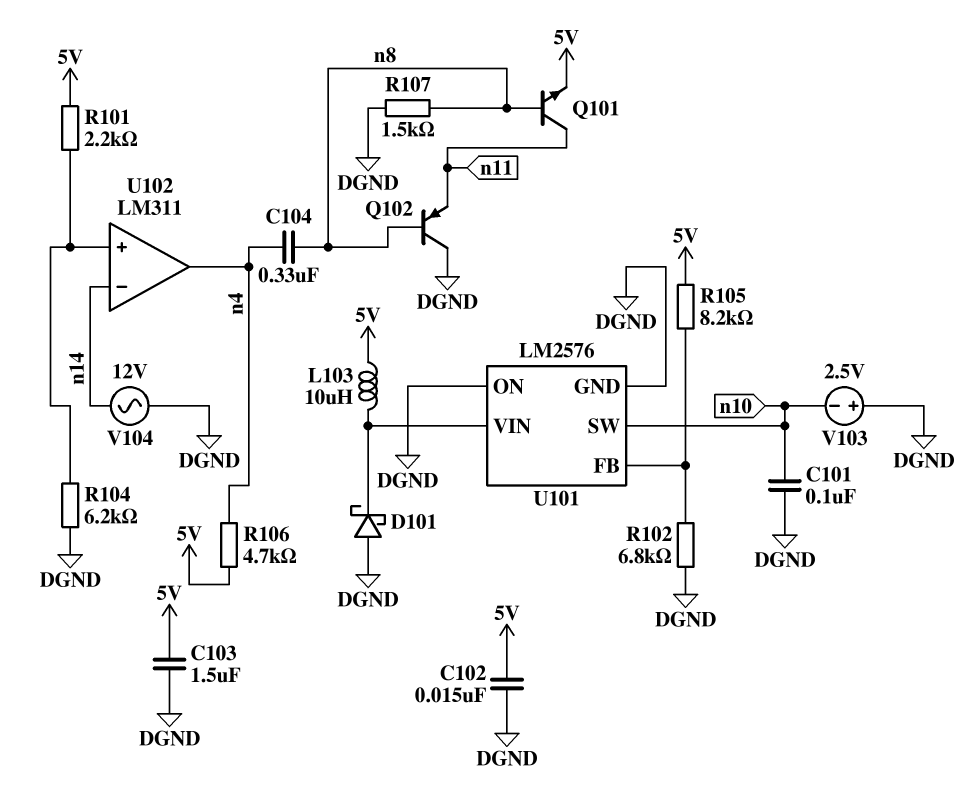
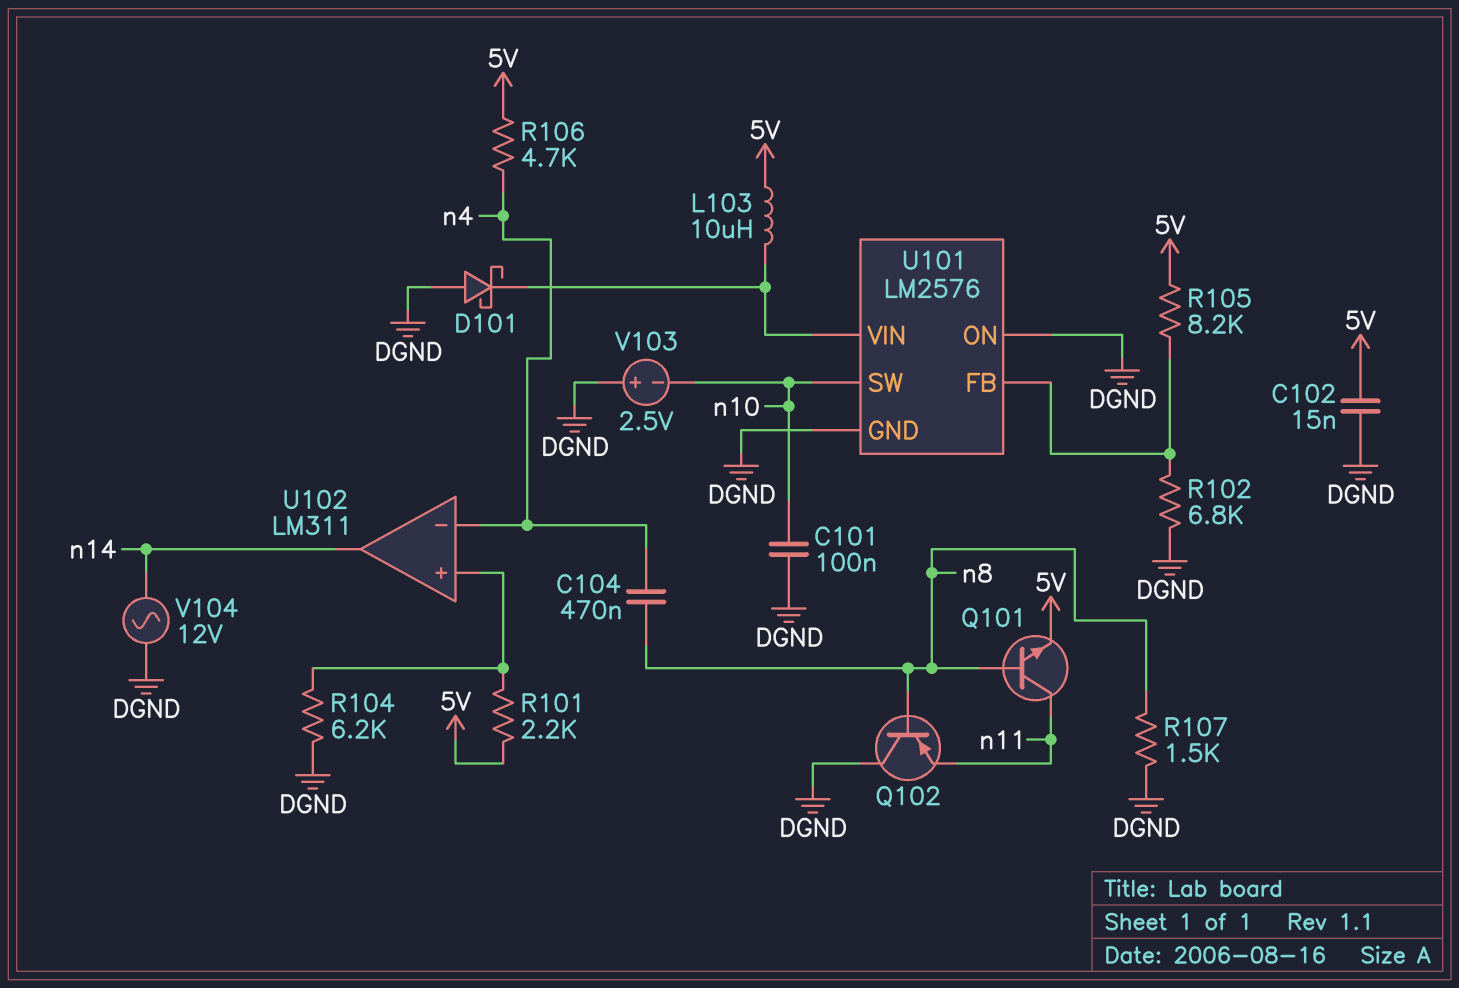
C103: 1.5uF (5V, DGND) -> none
C104: 330nF (n4, n8) -> 470nF (n4, n8)
U102 pin in-: n14 -> n4
U102 pin out: n4 -> n14

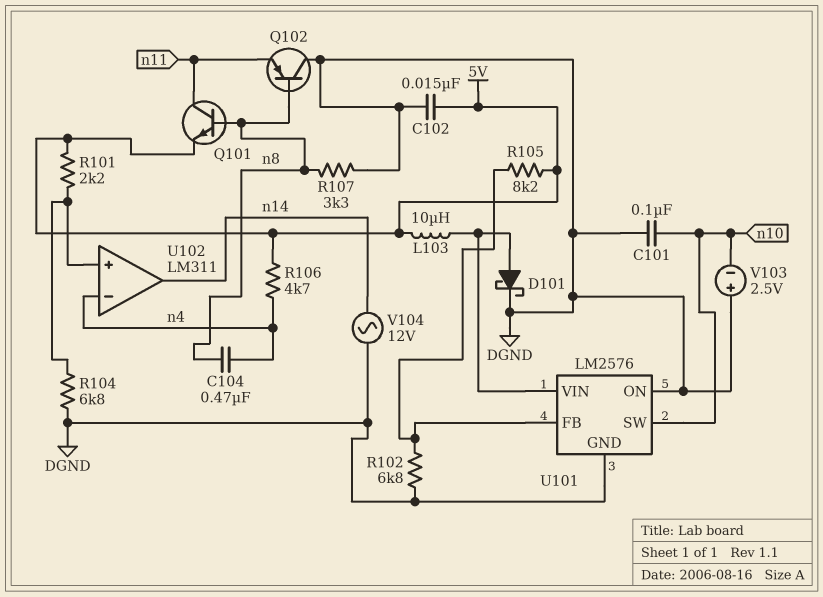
D101: schottky (A DGND, K U101/VIN) -> schottky (A U101/VIN, K DGND)
R104: 6.2k (DGND, U102/in+) -> 6.8k (DGND, U102/in+)
R107: 1.5k (DGND, n8) -> 3.3k (DGND, n8)

